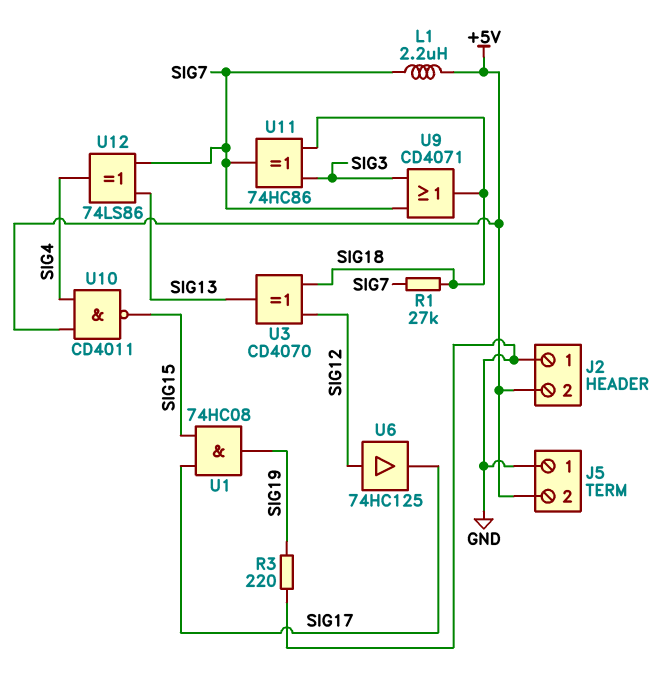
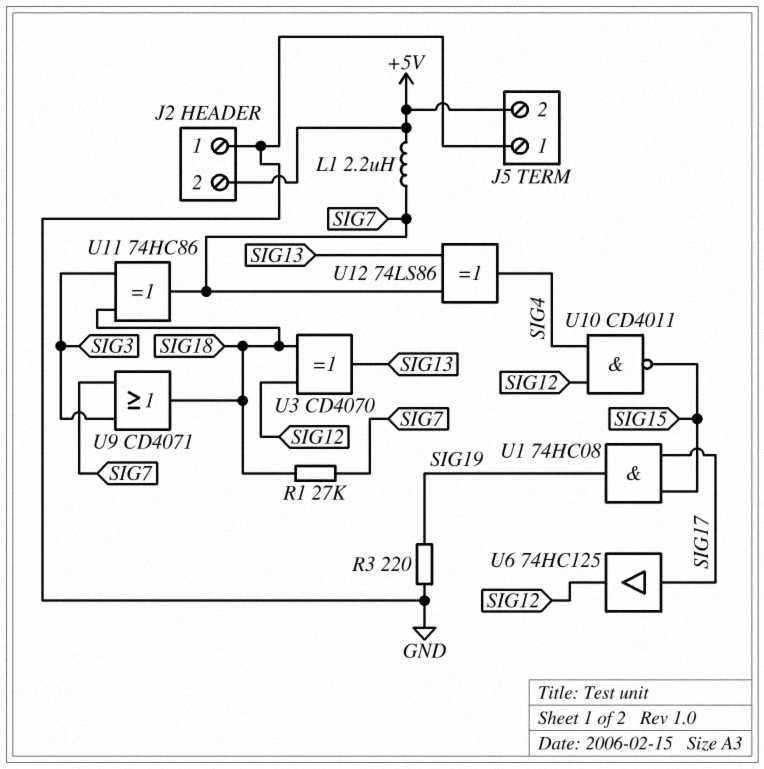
U6: buffer 74HC125 (in SIG12, out SIG17) -> buffer 74HC125 (in SIG17, out SIG12)
U10: NAND CD4011 (in +5V, in SIG4, out SIG15) -> NAND CD4011 (in SIG4, in SIG12, out SIG15)

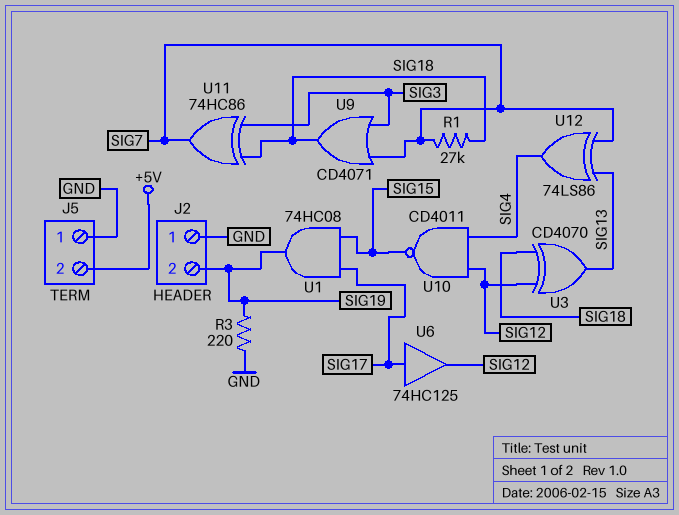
J2 pin 2: +5V -> SIG19
L1: 2.2uH (+5V, SIG7) -> none

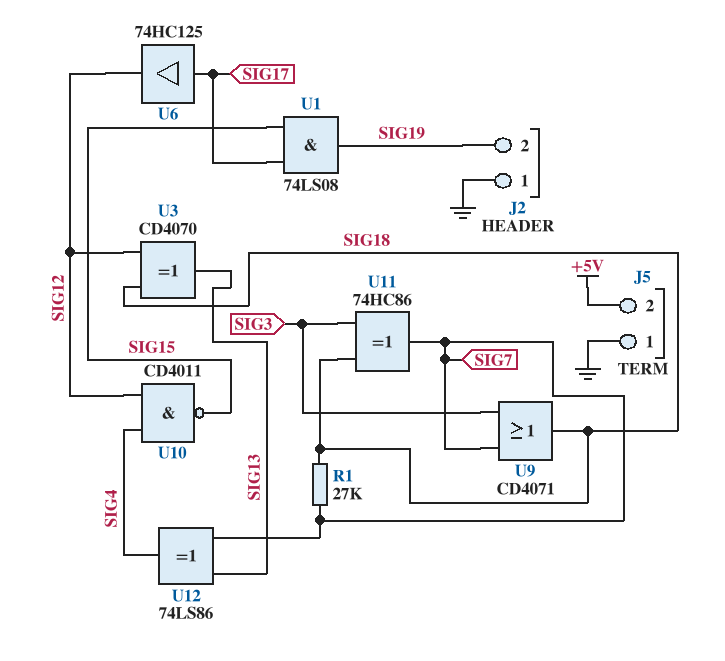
R3: 220 (GND, SIG19) -> none
U1: AND 74HC08 (in SIG15, in SIG17, out SIG19) -> AND 74LS08 (in SIG15, in SIG17, out SIG19)

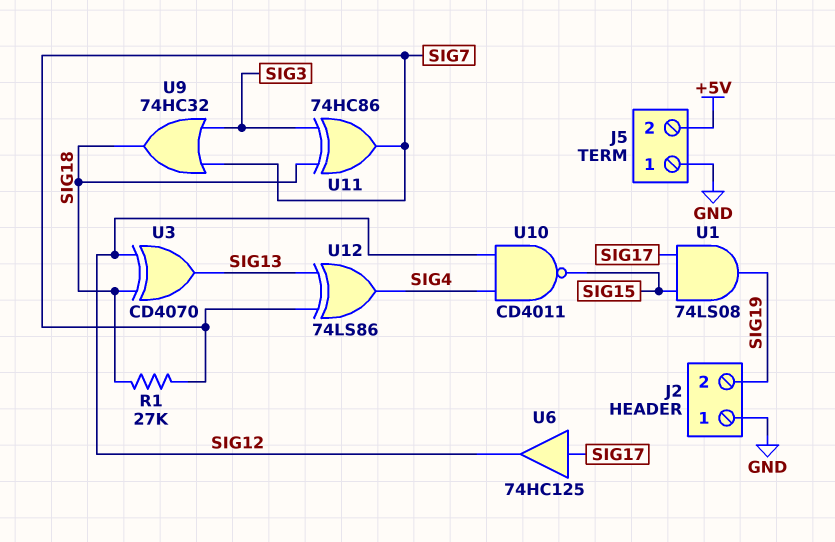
U9: OR CD4071 (in SIG3, in SIG7, out SIG18) -> OR 74HC32 (in SIG3, in SIG7, out SIG18)

